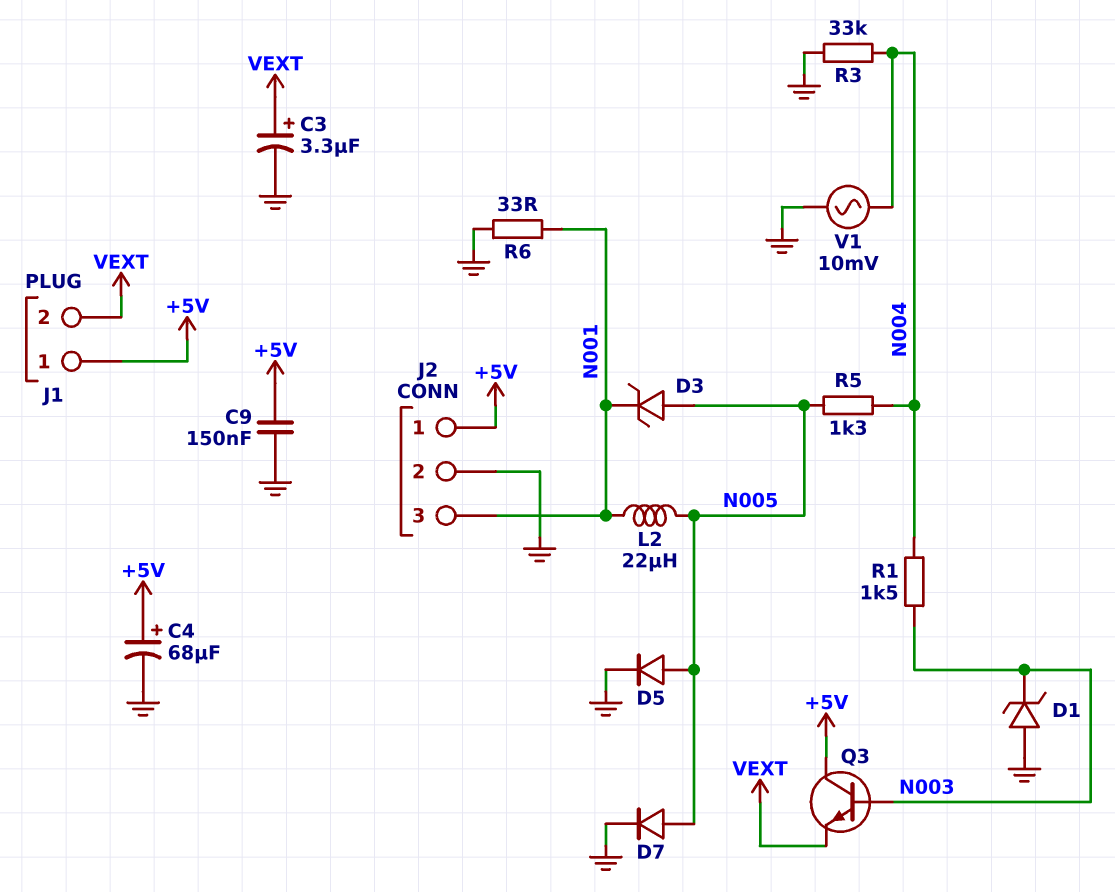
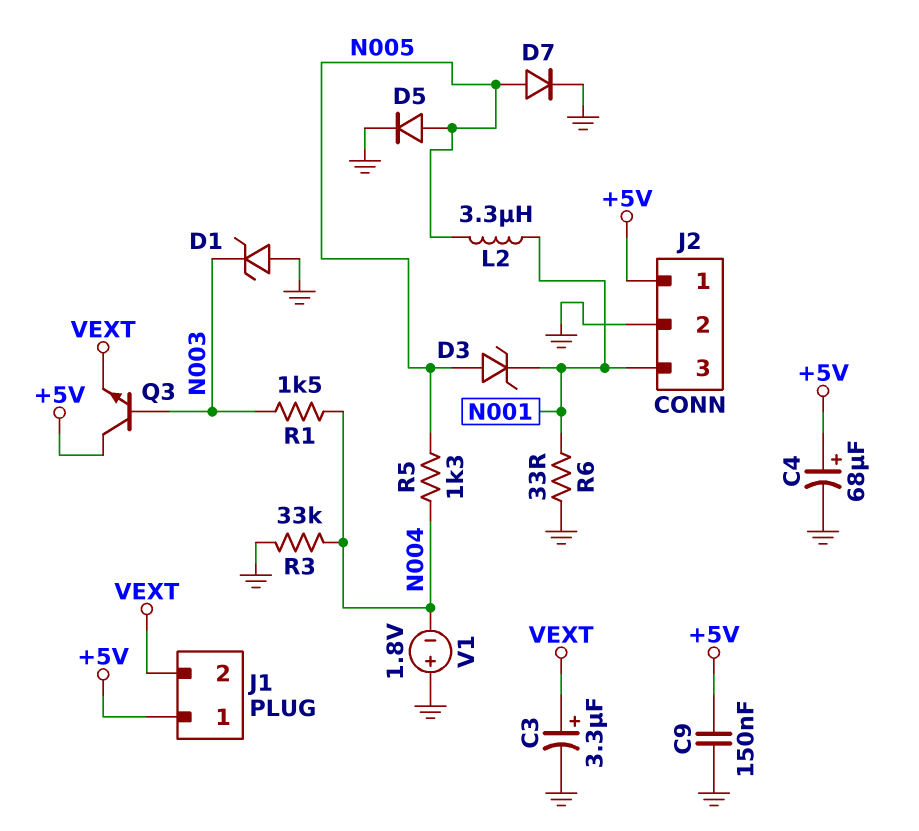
L2: 22uH (N001, N005) -> 3.3uH (N001, N005)
V1: AC 10mV (GND, N004) -> 1.8V (plus GND, minus N004)

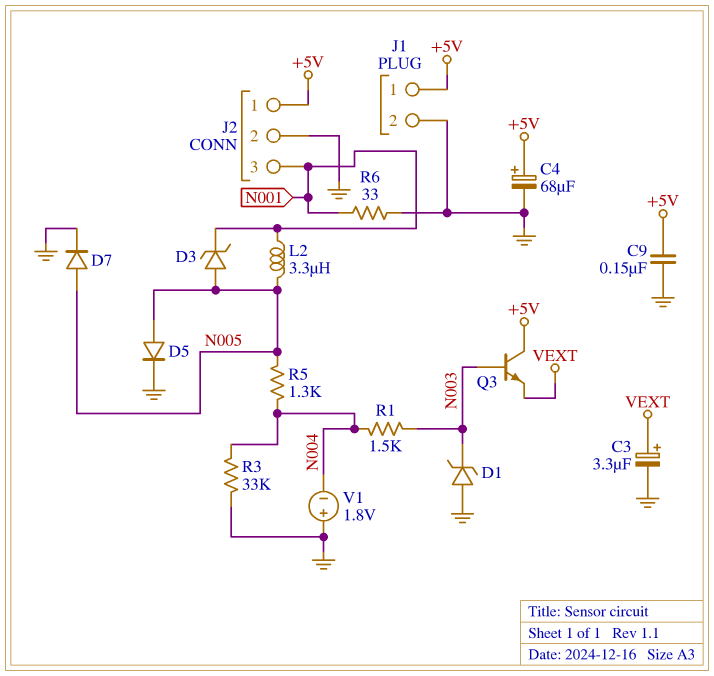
J1 pin 2: VEXT -> GND

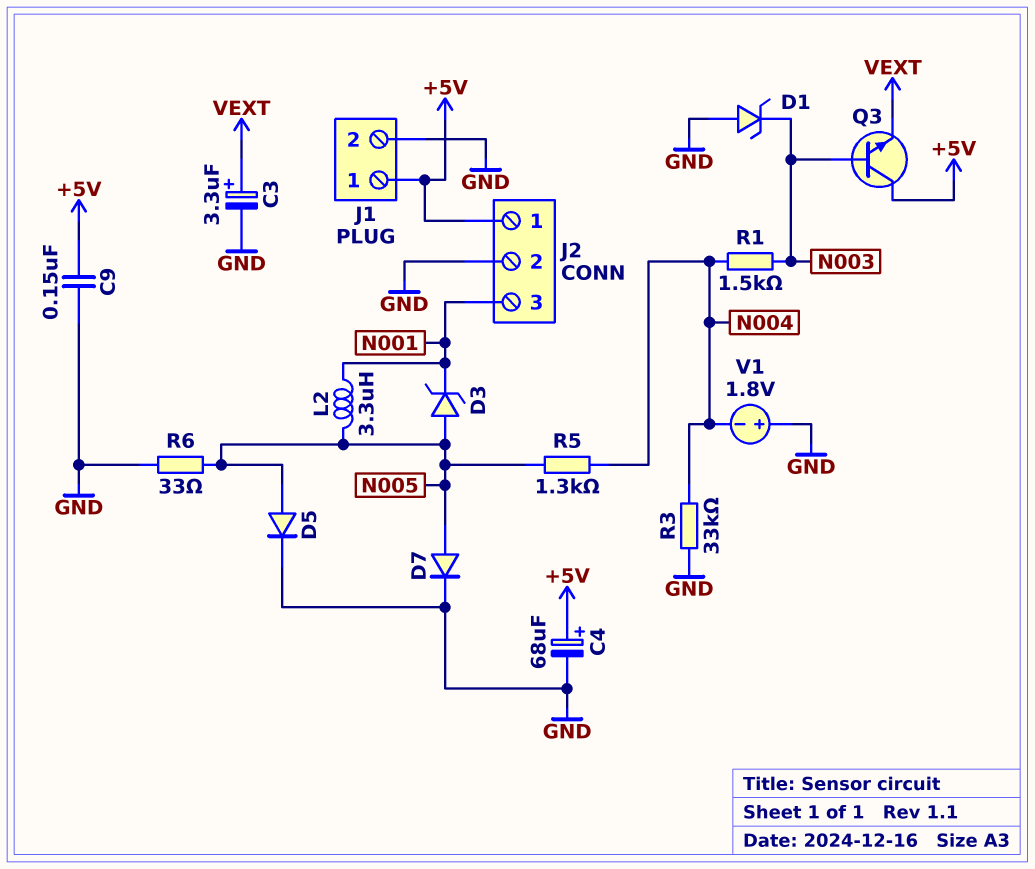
R6: 33 (GND, N001) -> 33 (GND, N005)

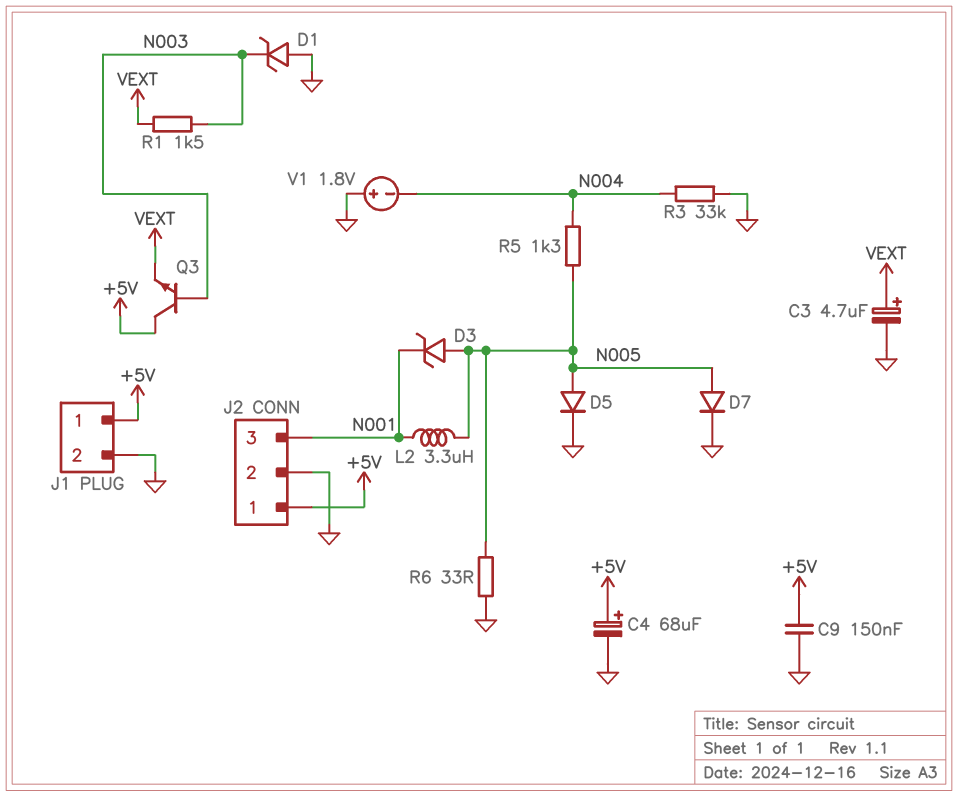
C3: 3.3uF (plus VEXT, minus GND) -> 4.7uF (plus VEXT, minus GND)
R1: 1.5k (N003, N004) -> 1.5k (N003, VEXT)

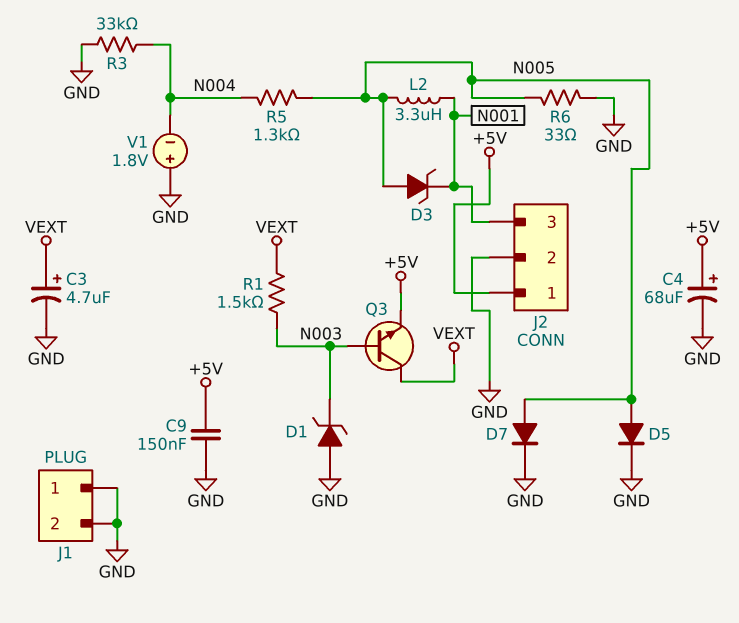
J1 pin 1: +5V -> GND
Q3: NPN (B N003, C +5V, E VEXT) -> NPN (B N003, C VEXT, E +5V)

